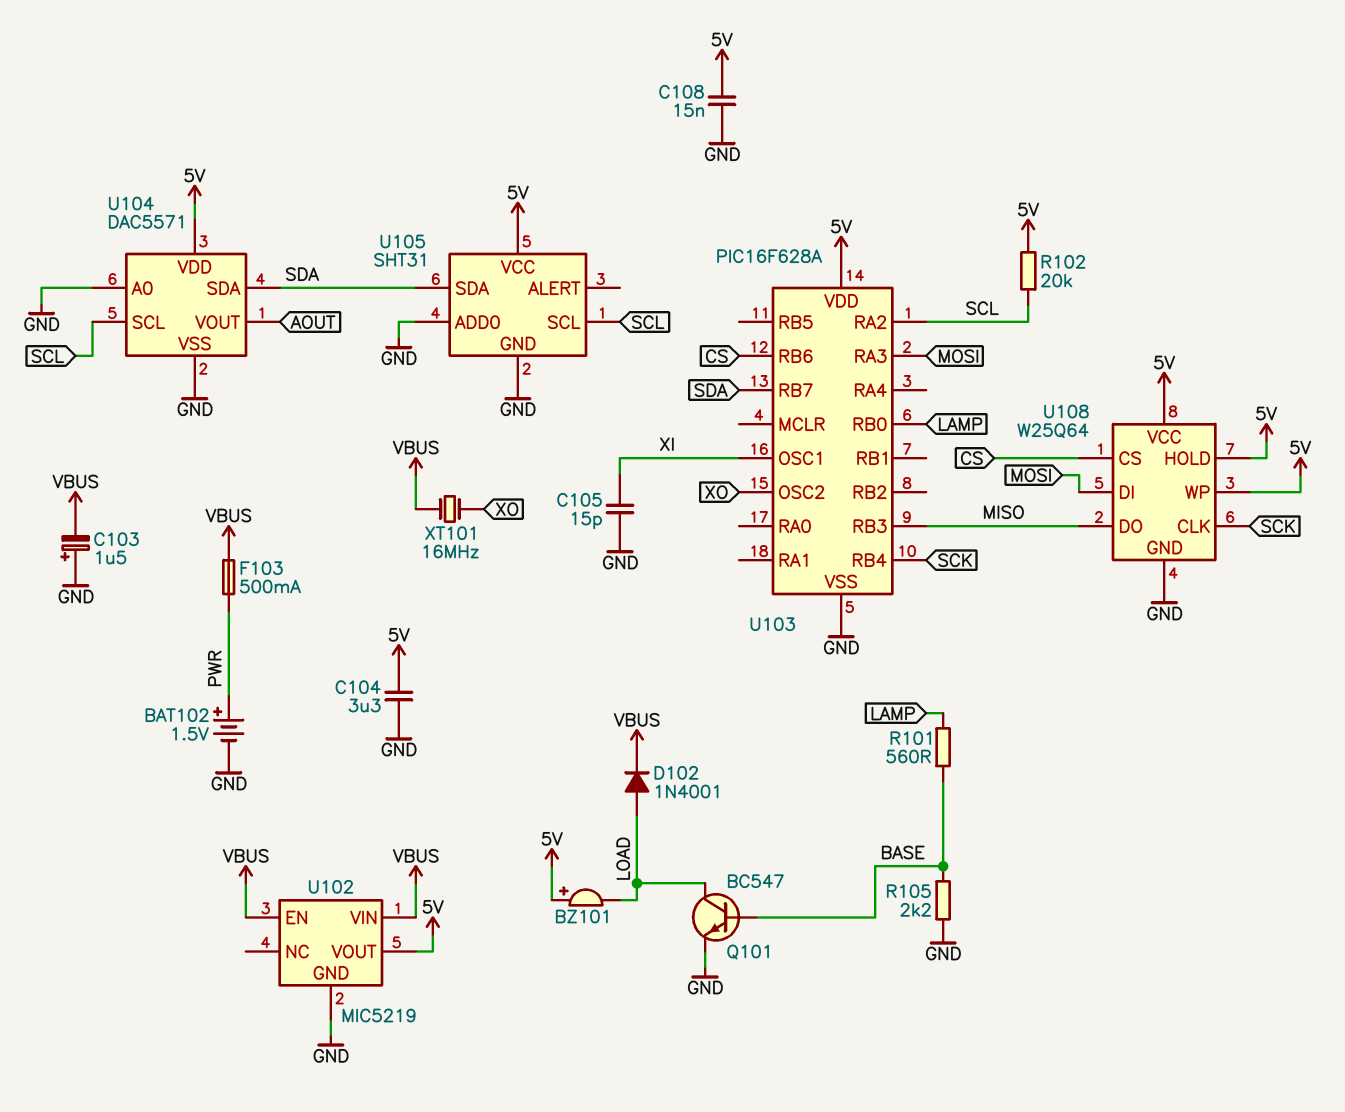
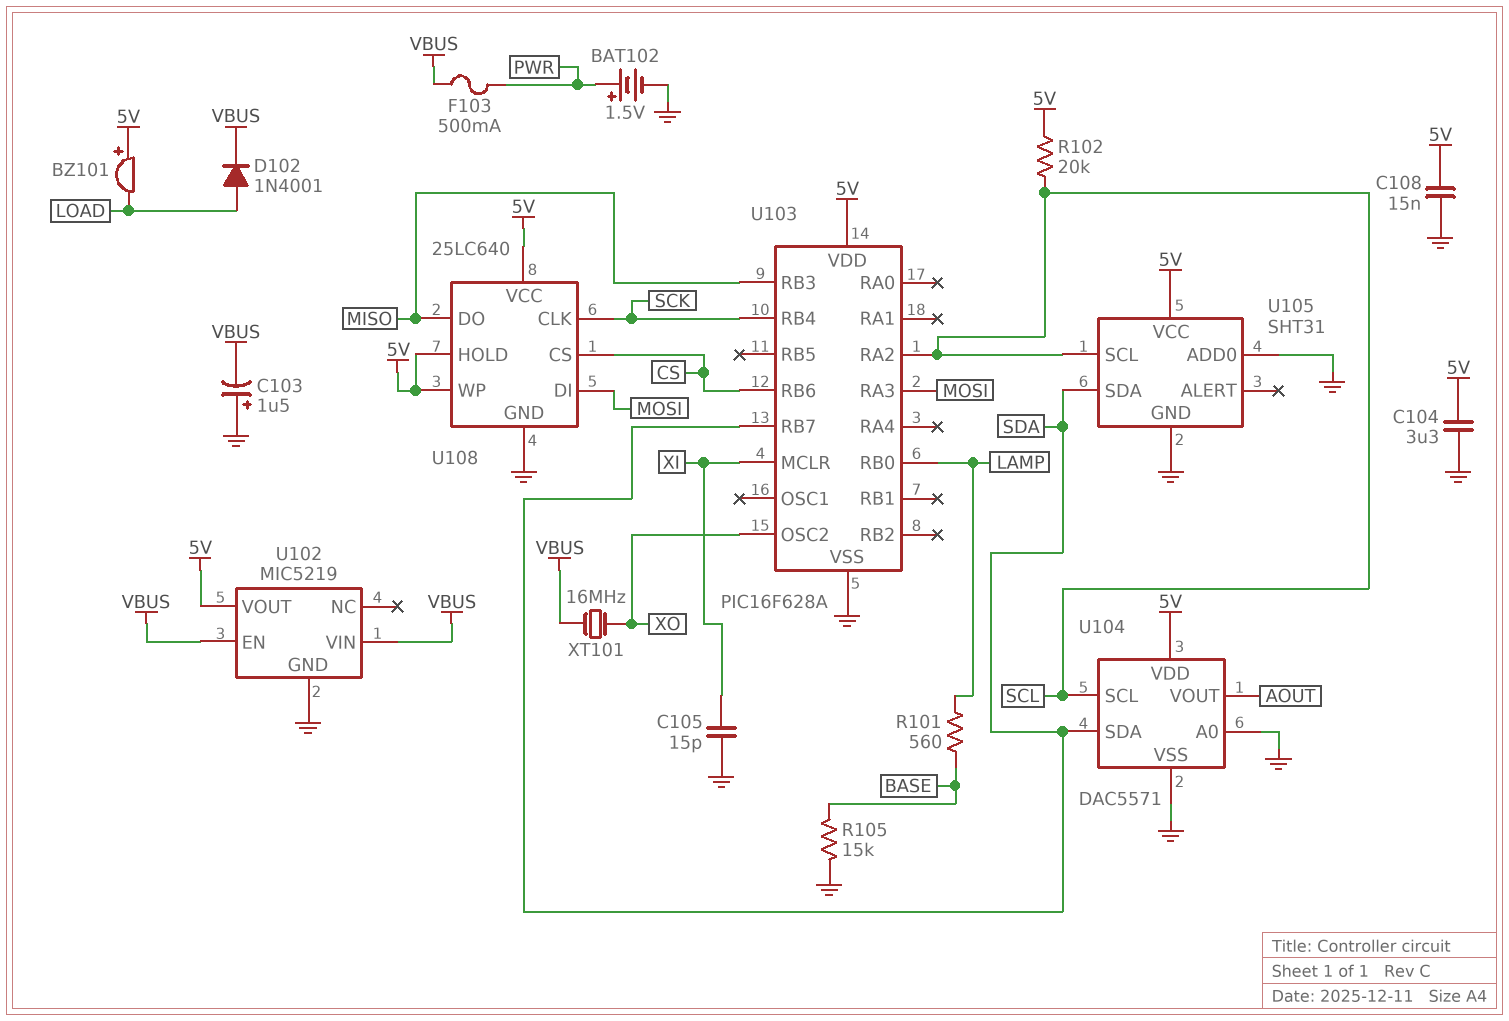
Q101: NPN BC547 (B BASE, C LOAD, E GND) -> none
R105: 2.2k (BASE, GND) -> 15k (BASE, GND)
U103 pin MCLR: none -> XI
U103 pin OSC1: XI -> none
U108: W25Q64 -> 25LC640

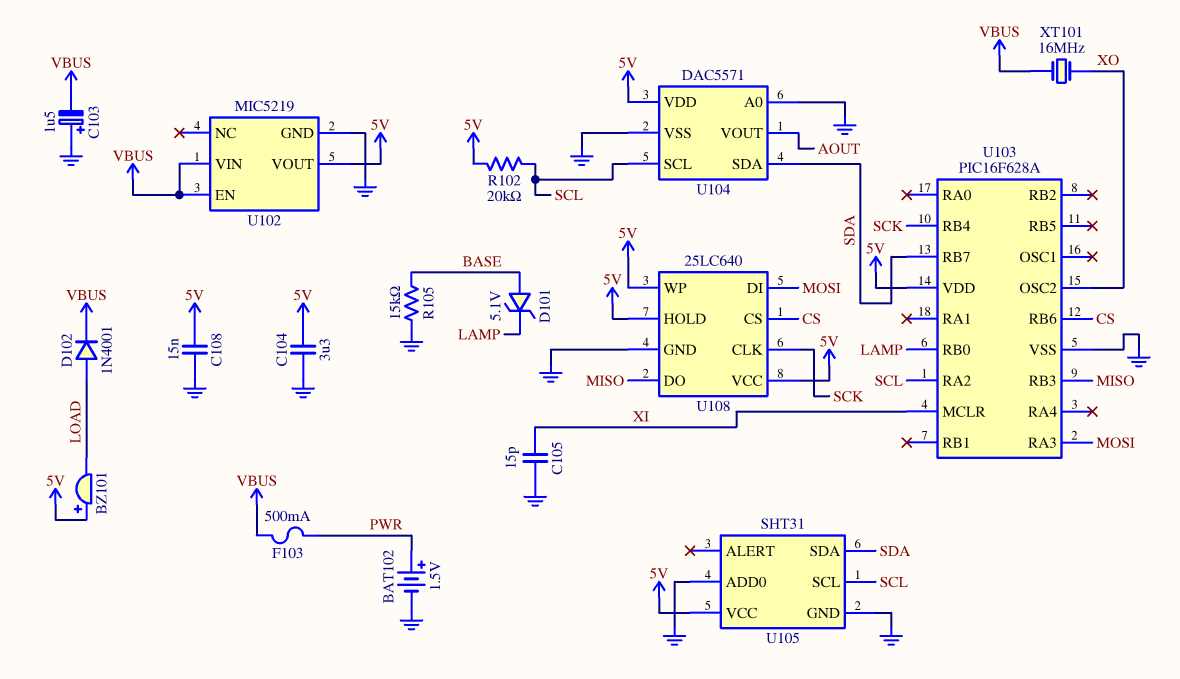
D101: none -> zener 5.1V (A BASE, K LAMP)
R101: 560 (BASE, LAMP) -> none

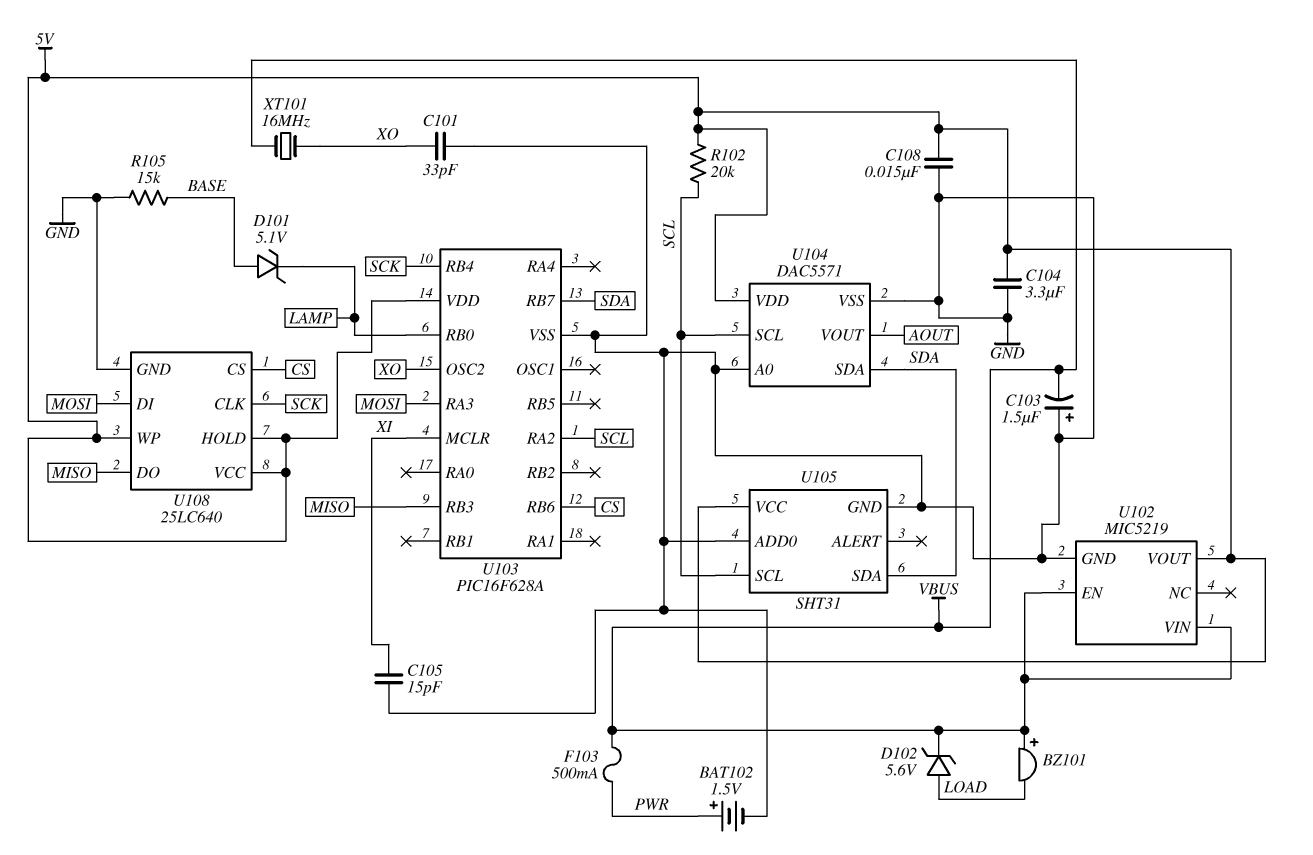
BZ101: buzzer (plus 5V, minus LOAD) -> buzzer (plus VBUS, minus LOAD)
C101: none -> 33pF (GND, XO)
D102: diode 1N4001 (A LOAD, K VBUS) -> zener 5.6V (A LOAD, K VBUS)

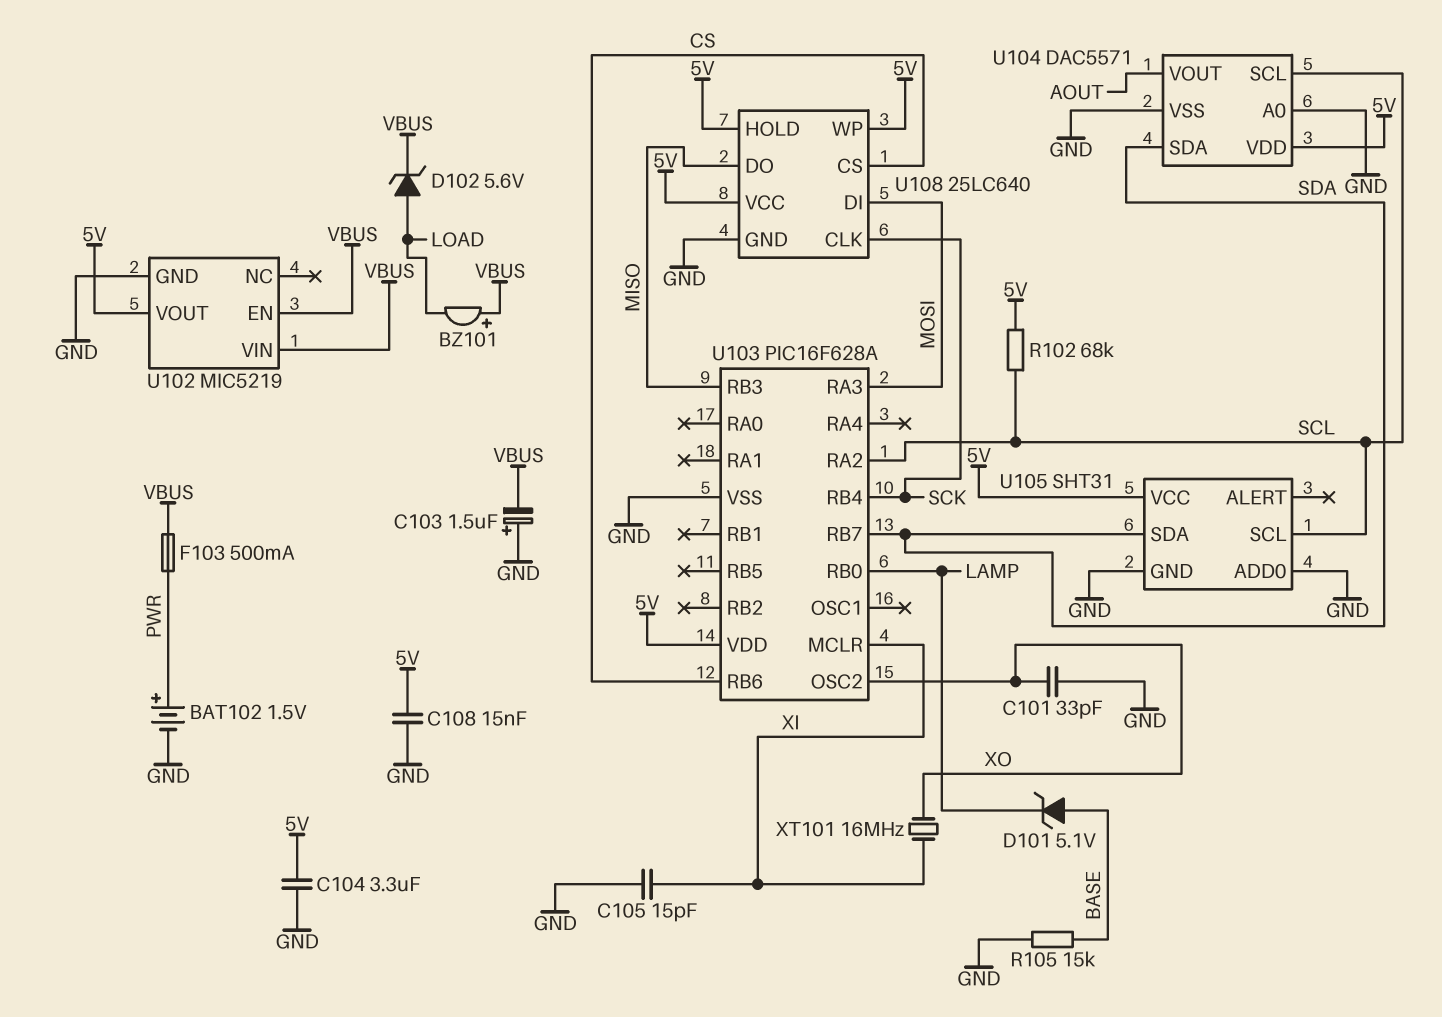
R102: 20k (5V, SCL) -> 68k (5V, SCL)
XT101: 16MHz (VBUS, XO) -> 16MHz (XI, XO)

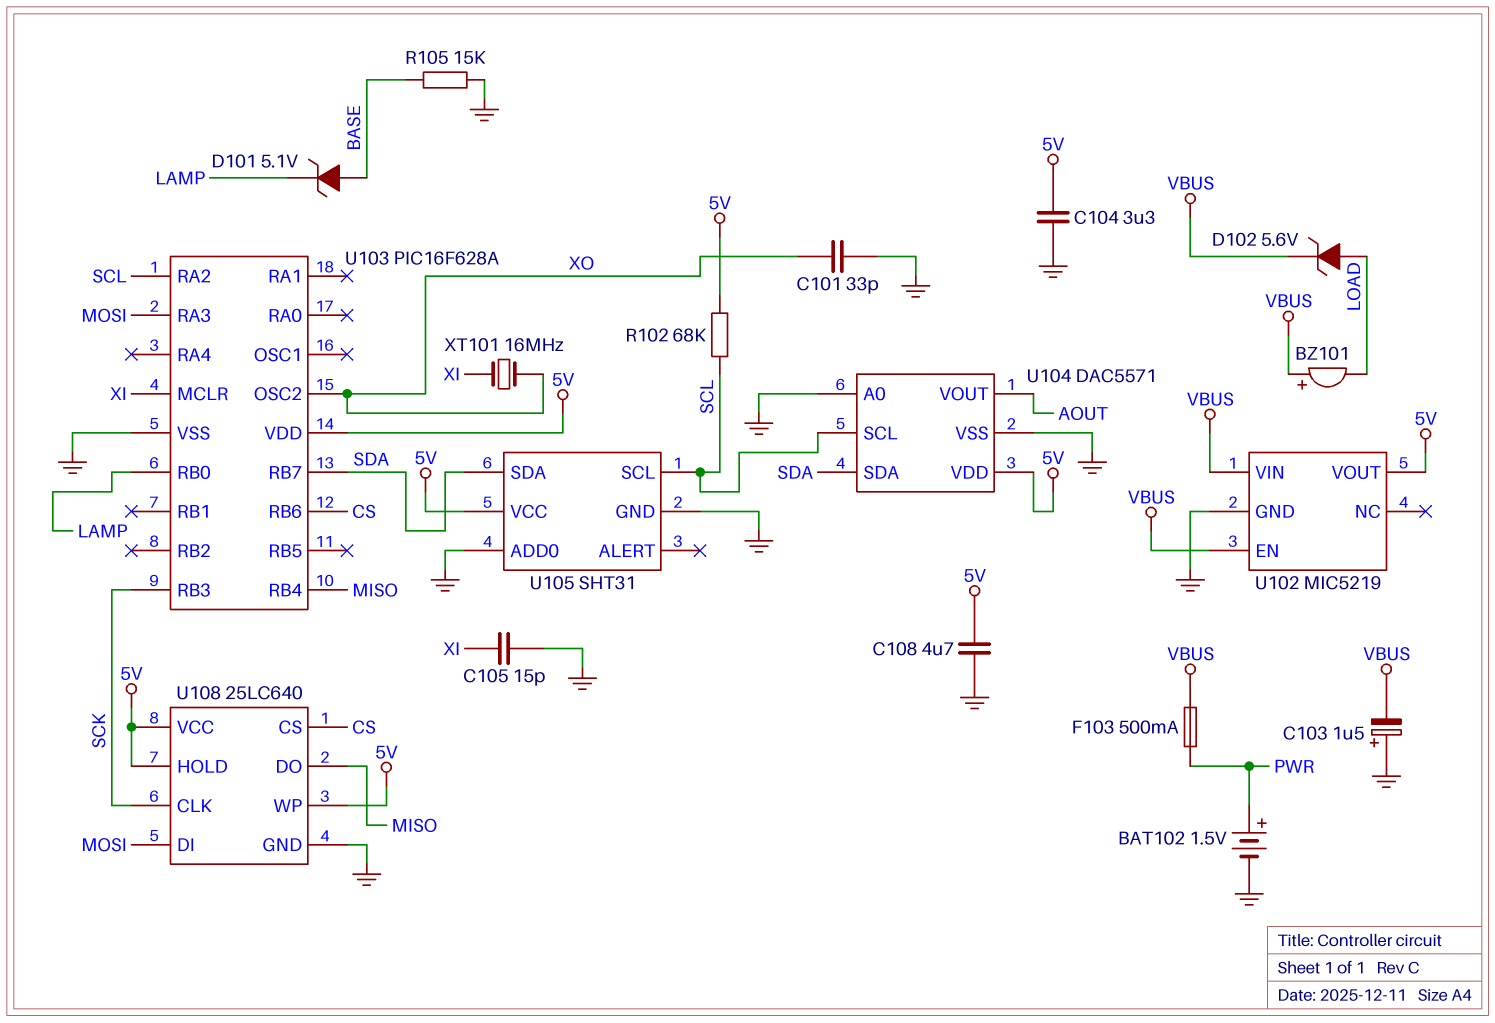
C108: 15nF (5V, GND) -> 4.7uF (5V, GND)
U103 pin RB3: MISO -> SCK
U103 pin RB4: SCK -> MISO

